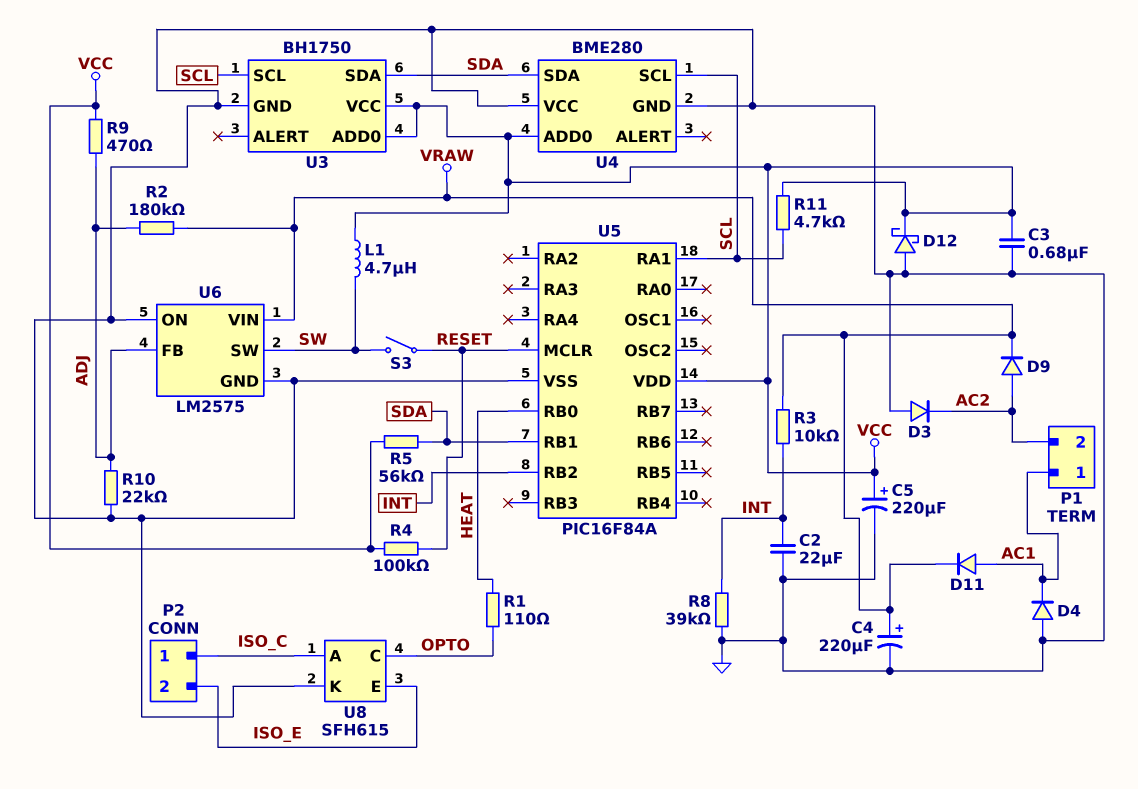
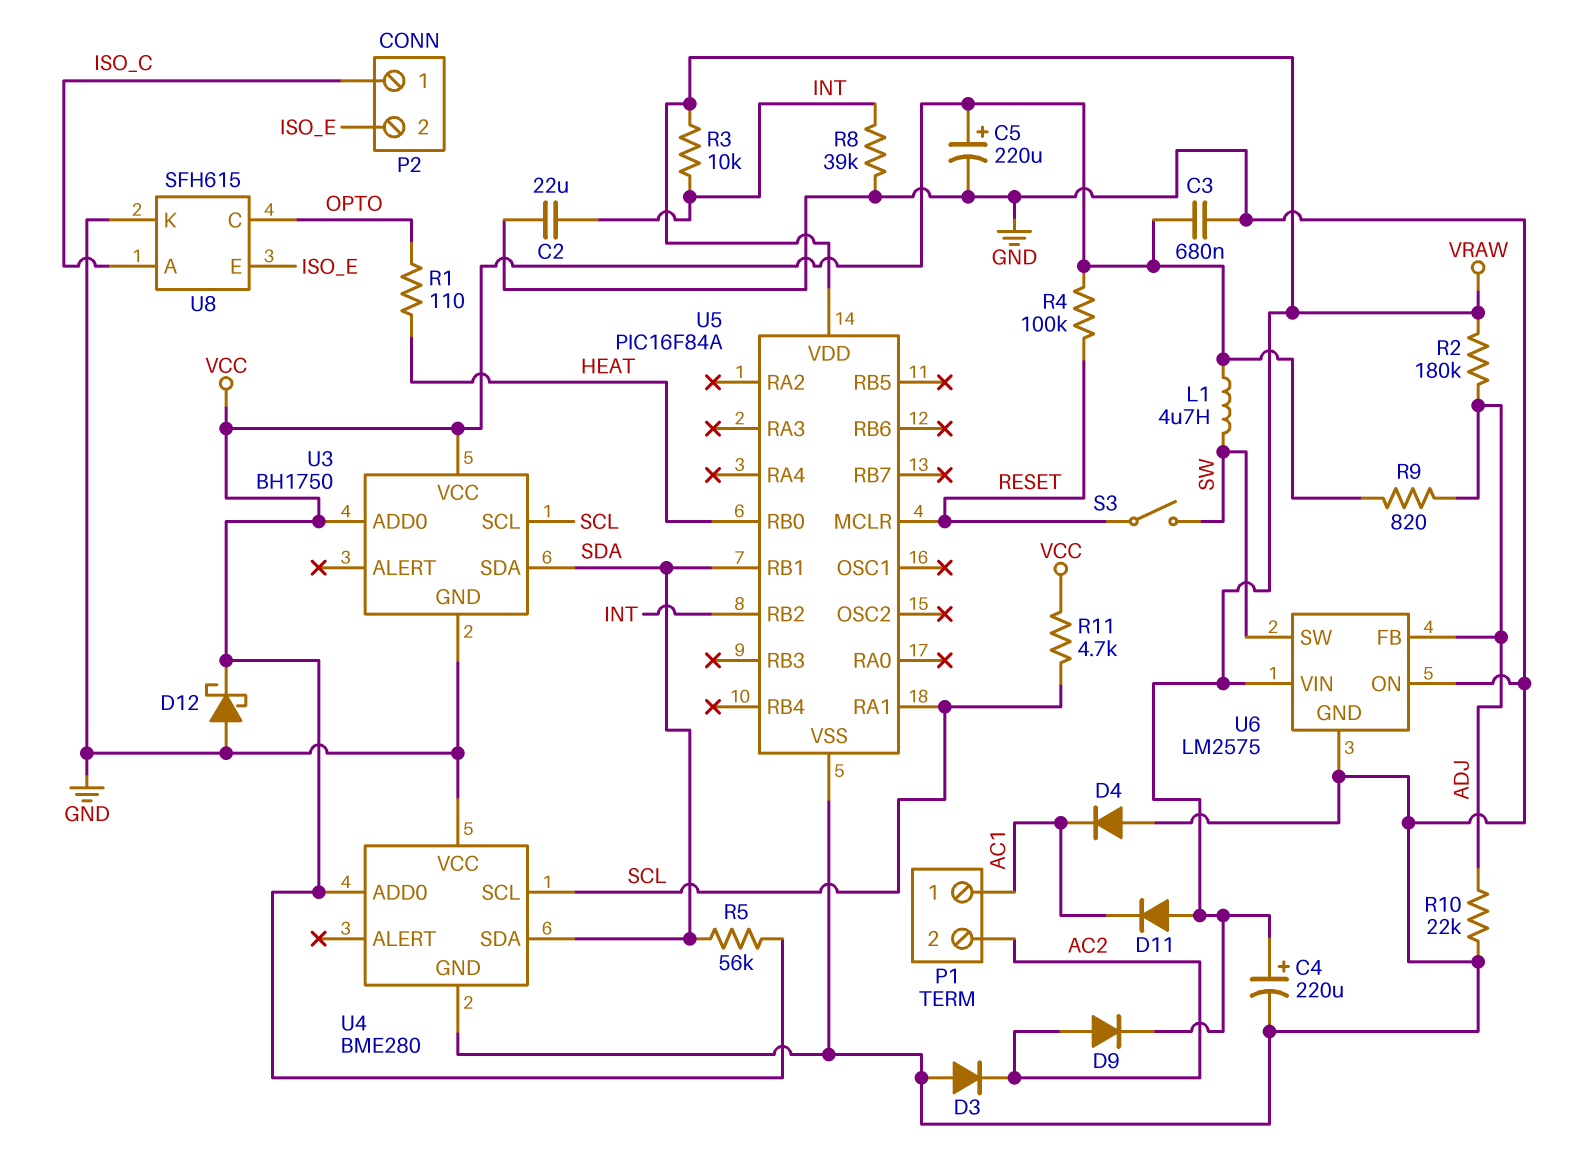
D11: diode (A AC1, K VRAW) -> diode (A VRAW, K AC1)
R9: 470 (ADJ, VCC) -> 820 (ADJ, VCC)
U5 pin VDD: VCC -> VRAW

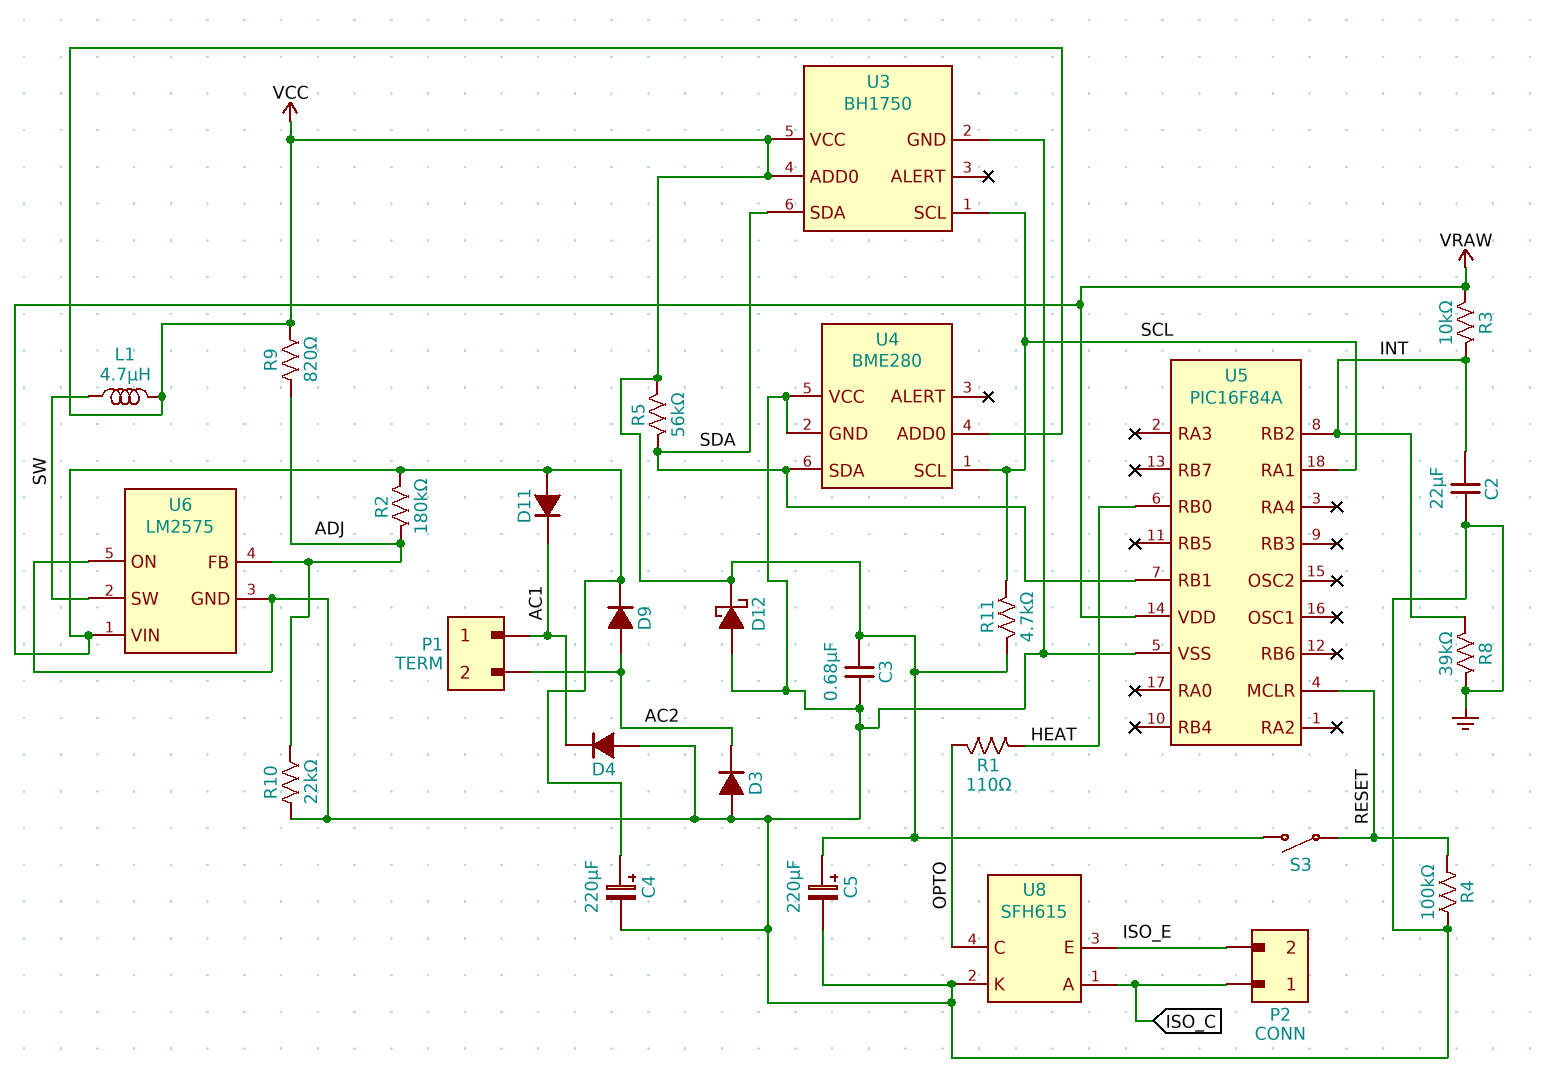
R4: 100k (RESET, VCC) -> 100k (GND, RESET)
S3: switch (RESET, SW) -> switch (RESET, VCC)

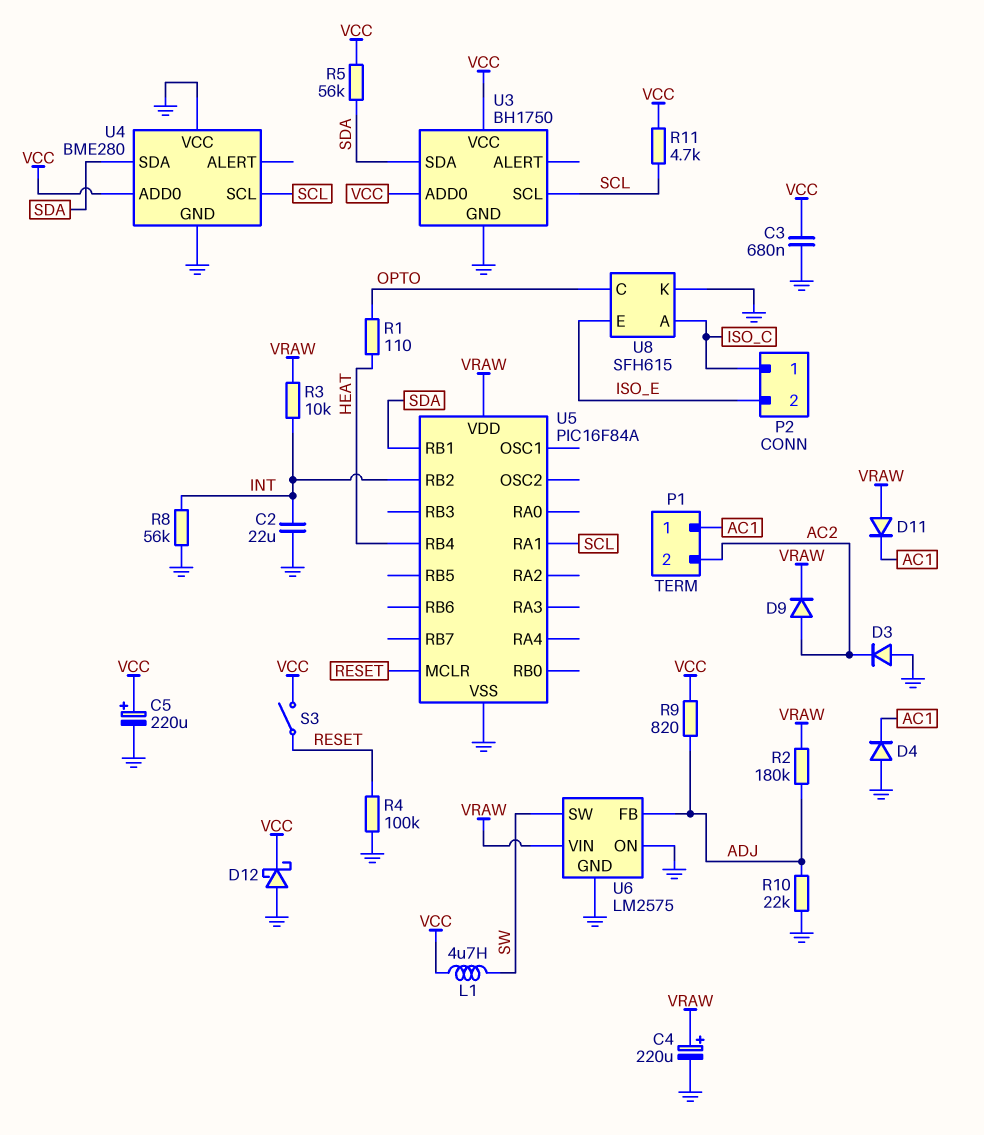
R8: 39k (GND, INT) -> 56k (GND, INT)
U5 pin RB0: HEAT -> none
U5 pin RB4: none -> HEAT

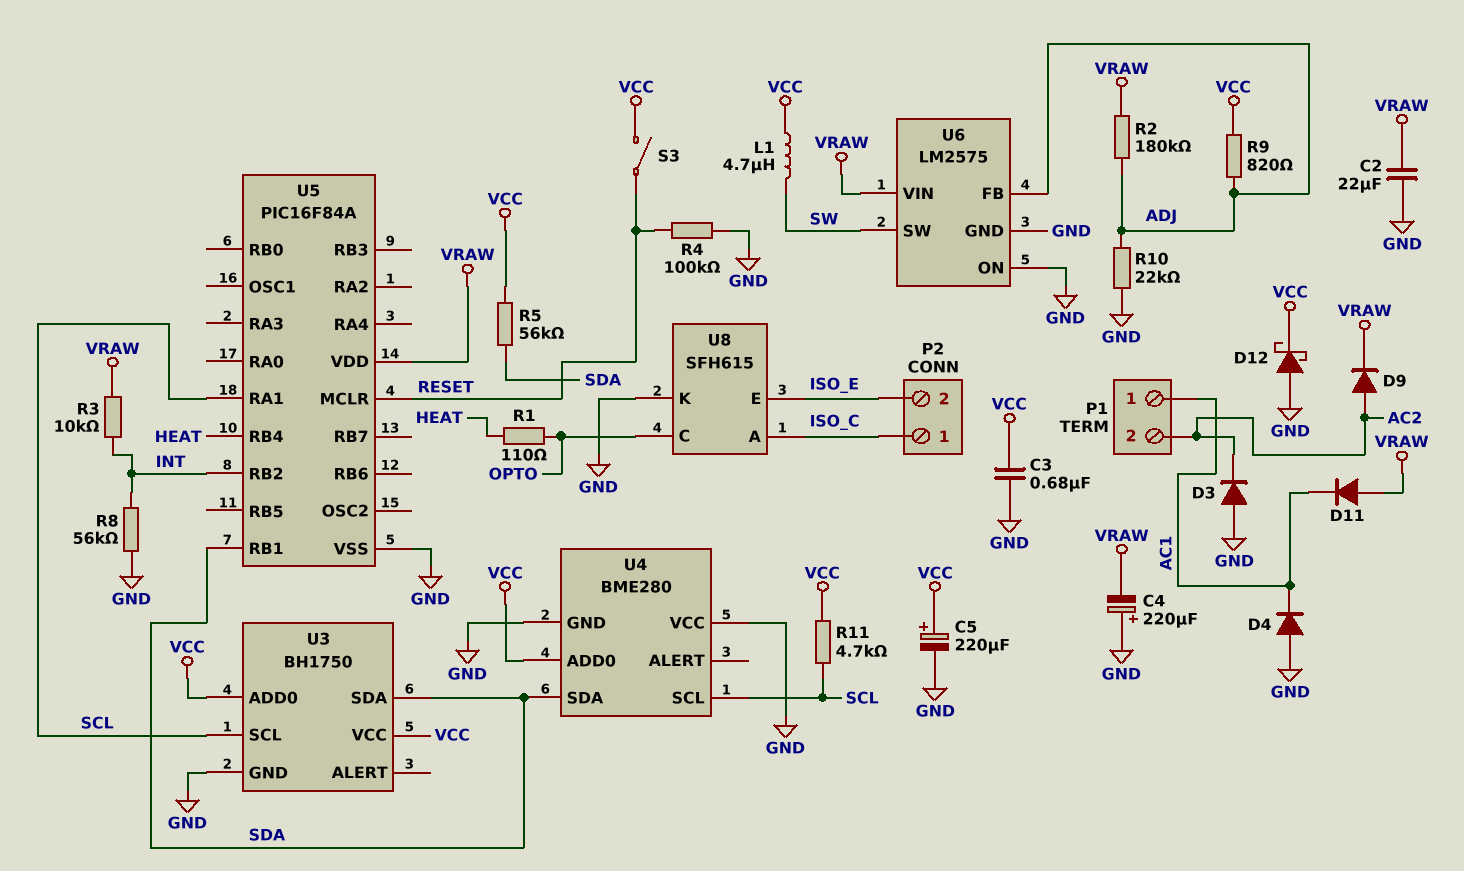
C2: 22uF (GND, INT) -> 22uF (GND, VRAW)
C4: 220uF (plus VRAW, minus GND) -> 220uF (plus GND, minus VRAW)

